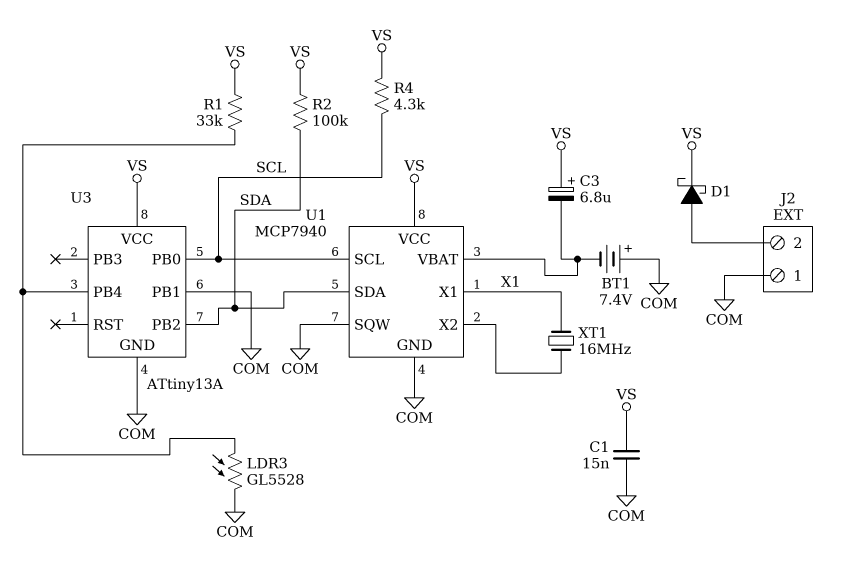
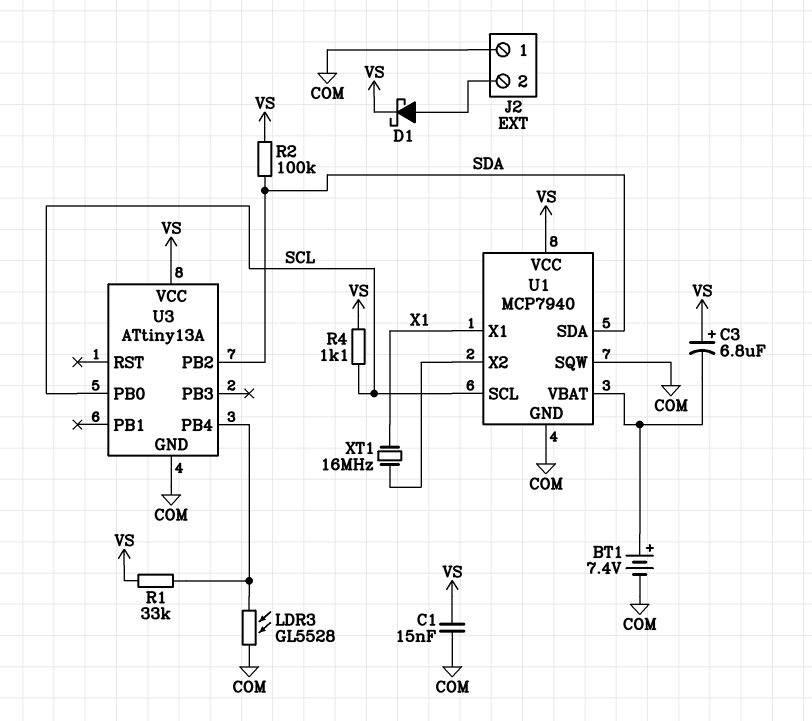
BT1: 7.4V (plus COM, minus U1/VBAT) -> 7.4V (plus U1/VBAT, minus COM)
R4: 4.3k (SCL, VS) -> 1.1k (SCL, VS)
U3 pin PB1: COM -> none

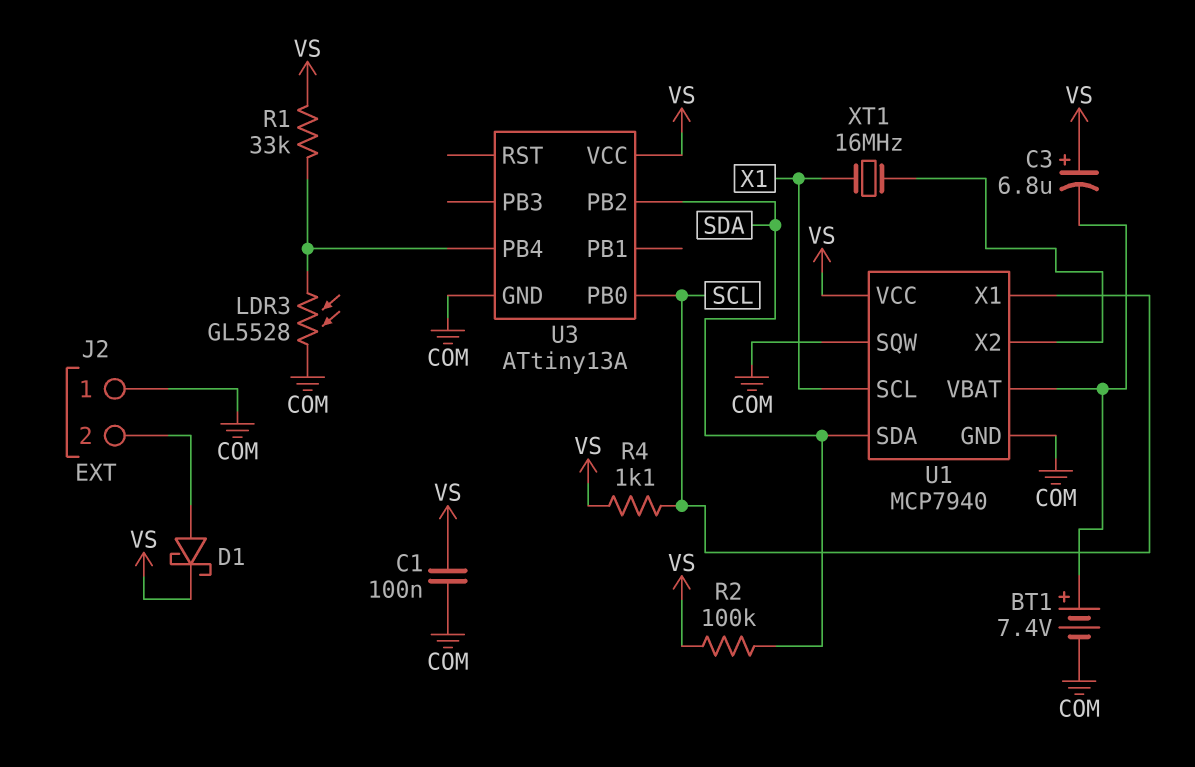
C1: 15nF (COM, VS) -> 100nF (COM, VS)
U1 pin SCL: SCL -> X1
U1 pin X1: X1 -> SCL

